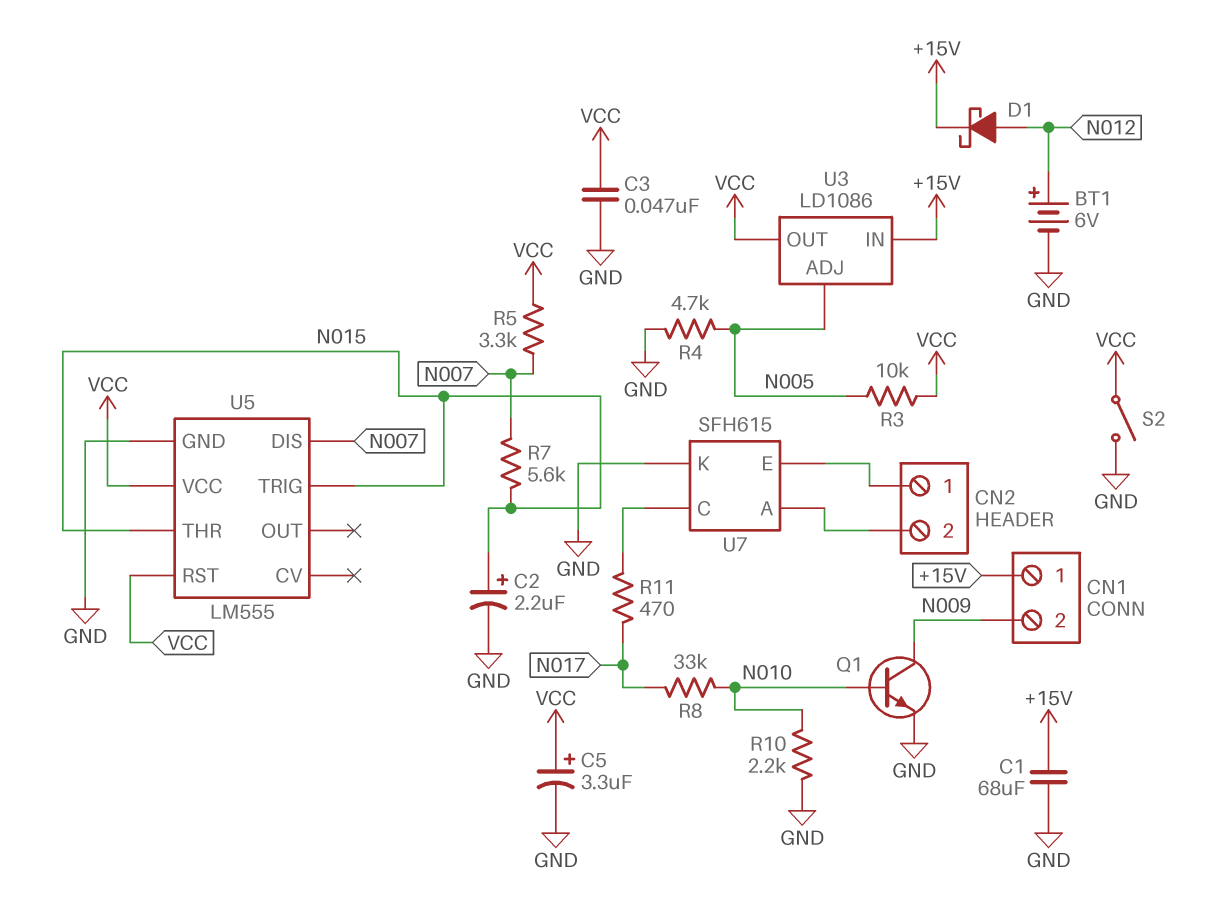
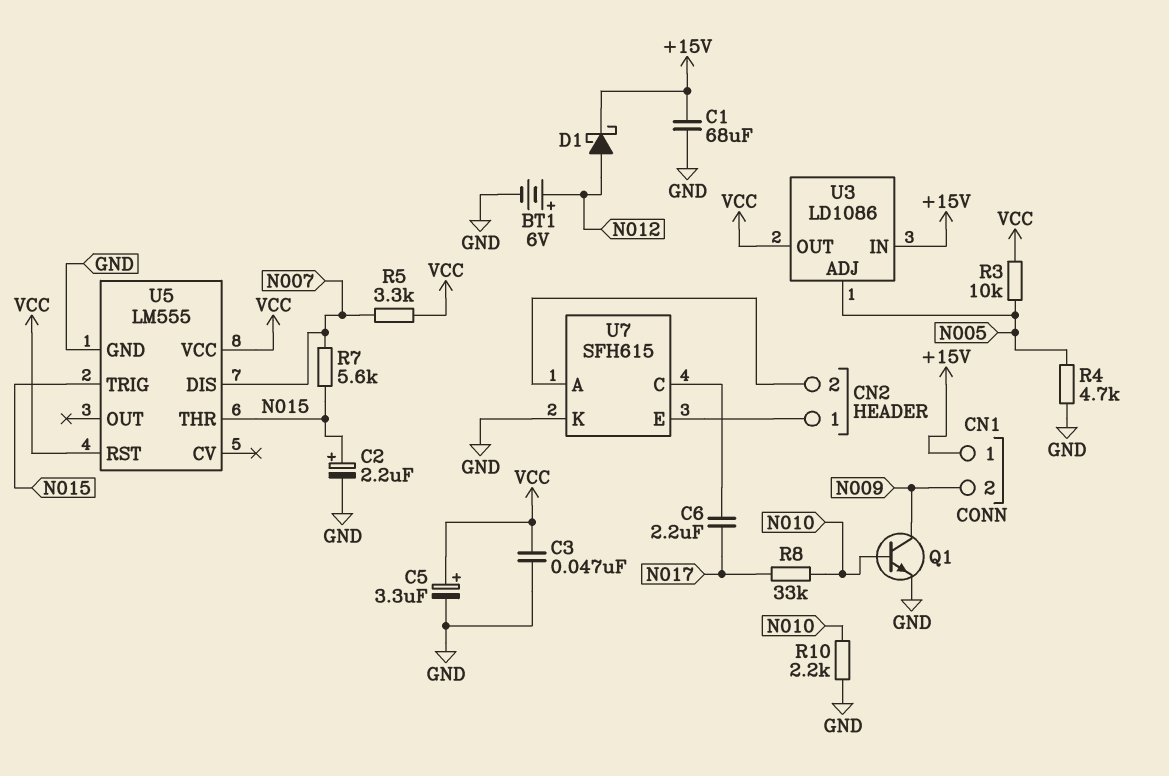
C6: none -> 2.2uF (N017, U7/C)
R11: 470 (N017, U7/C) -> none
S2: switch (GND, VCC) -> none

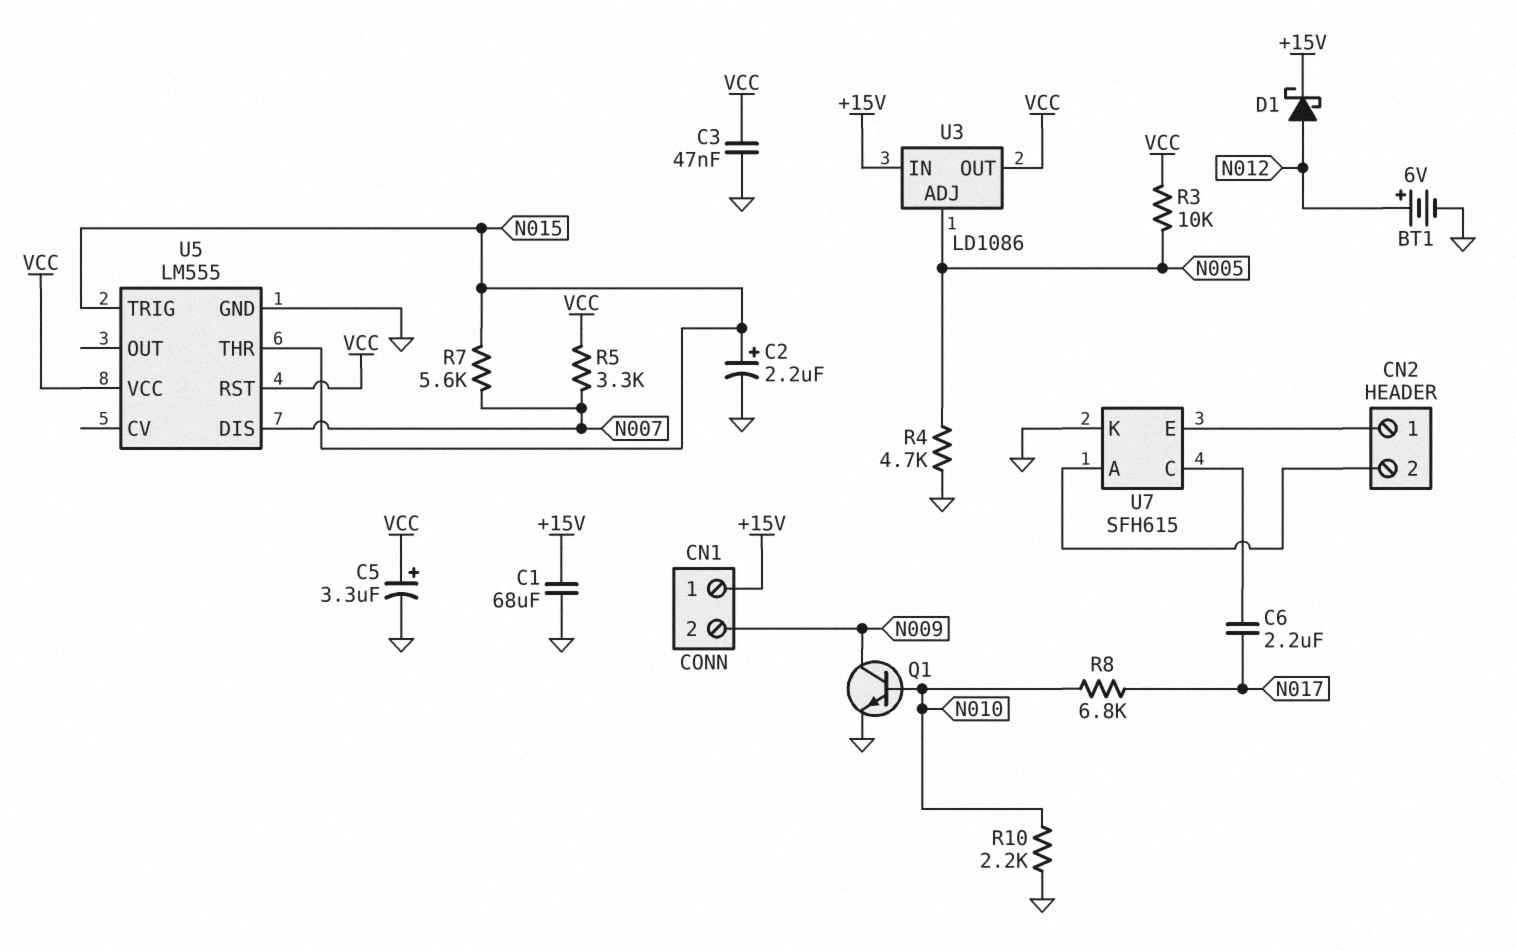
R8: 33k (N010, N017) -> 6.8k (N010, N017)

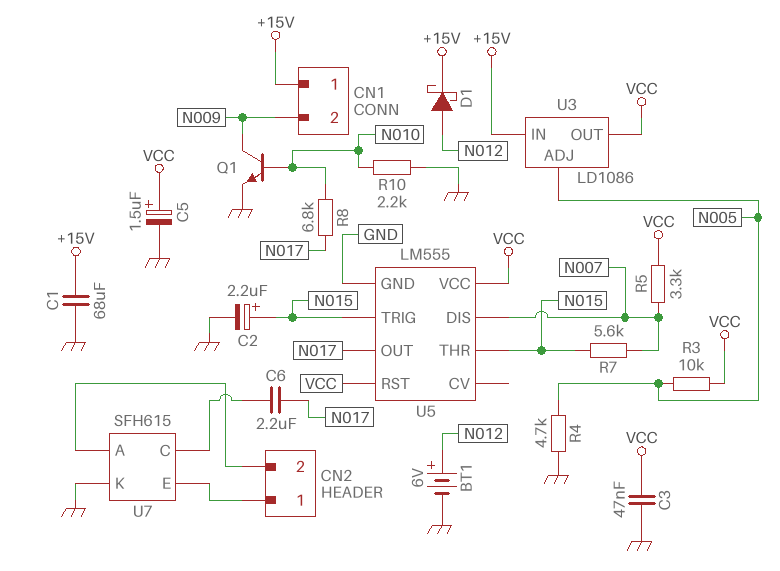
C5: 3.3uF (plus VCC, minus GND) -> 1.5uF (plus VCC, minus GND)
U5 pin OUT: none -> N017

